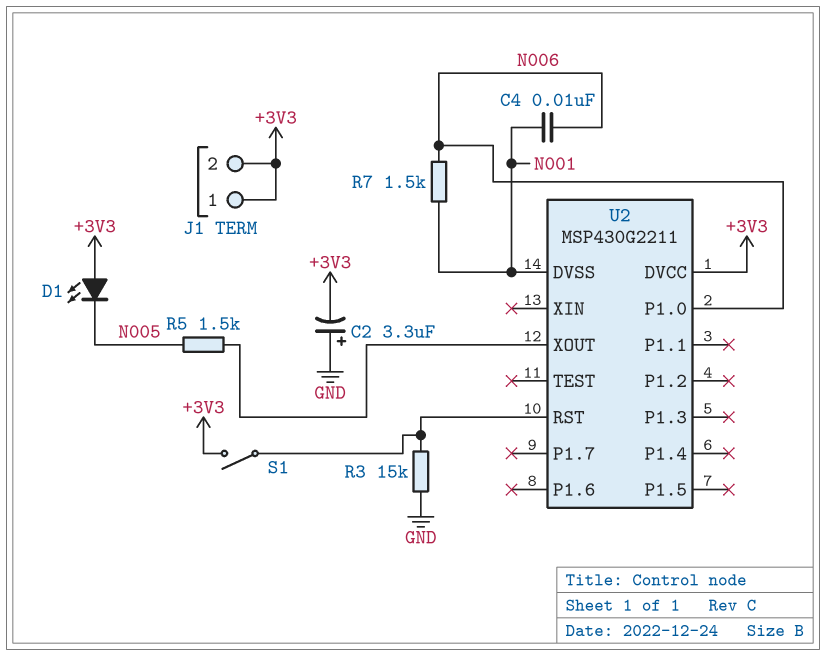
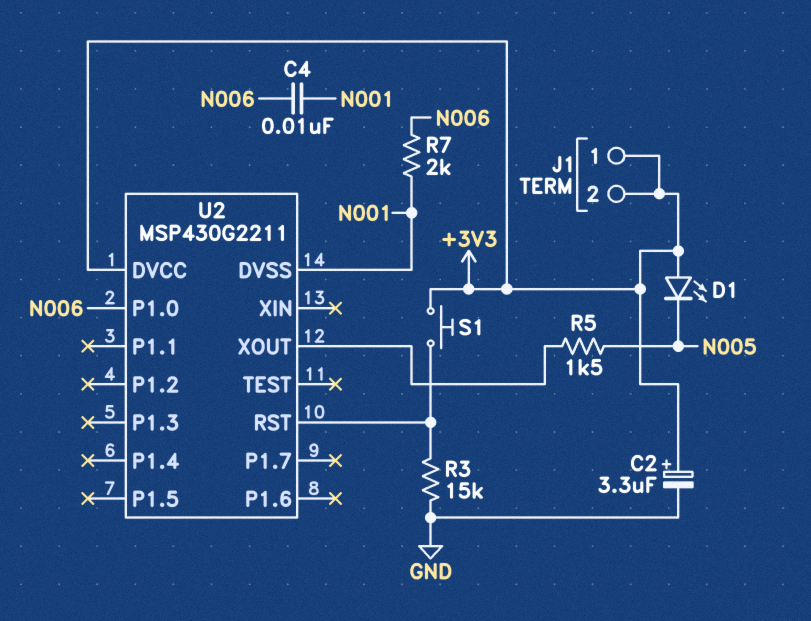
C2: 3.3uF (plus GND, minus +3V3) -> 3.3uF (plus +3V3, minus GND)
R7: 1.5k (N001, N006) -> 2k (N001, N006)
S1: switch (+3V3, U2/RST) -> button (+3V3, U2/RST)

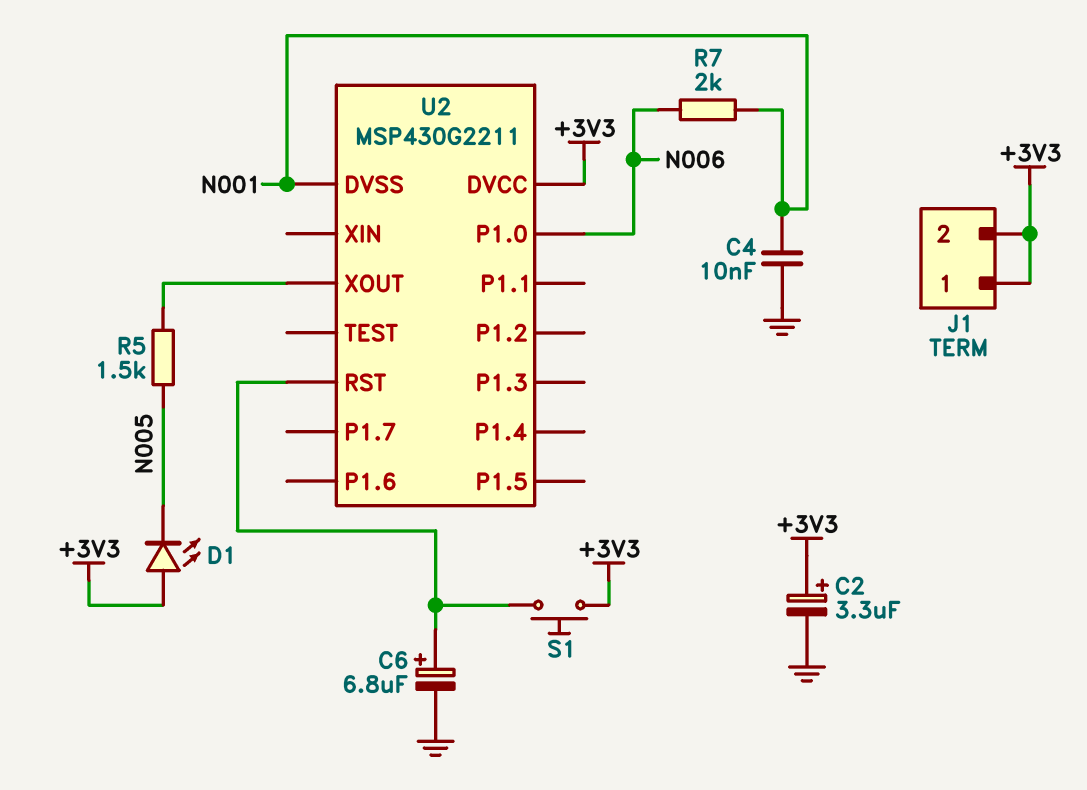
C4: 10nF (N001, N006) -> 10nF (GND, N001)
C6: none -> 6.8uF (plus U2/RST, minus GND)
R3: 15k (GND, U2/RST) -> none

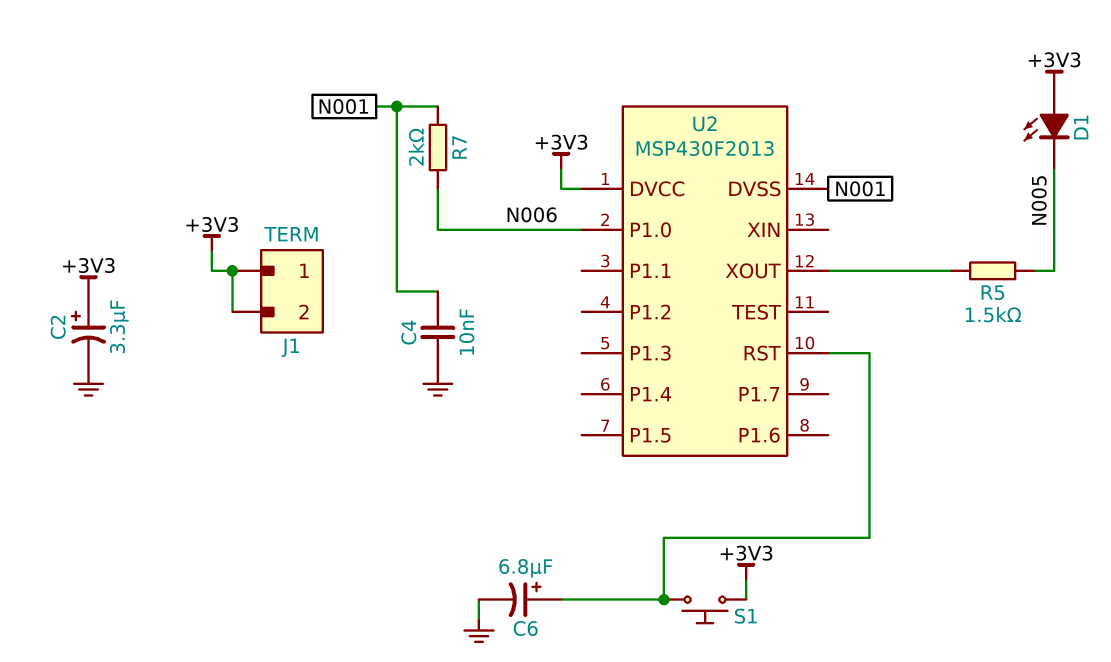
U2: MSP430G2211 -> MSP430F2013

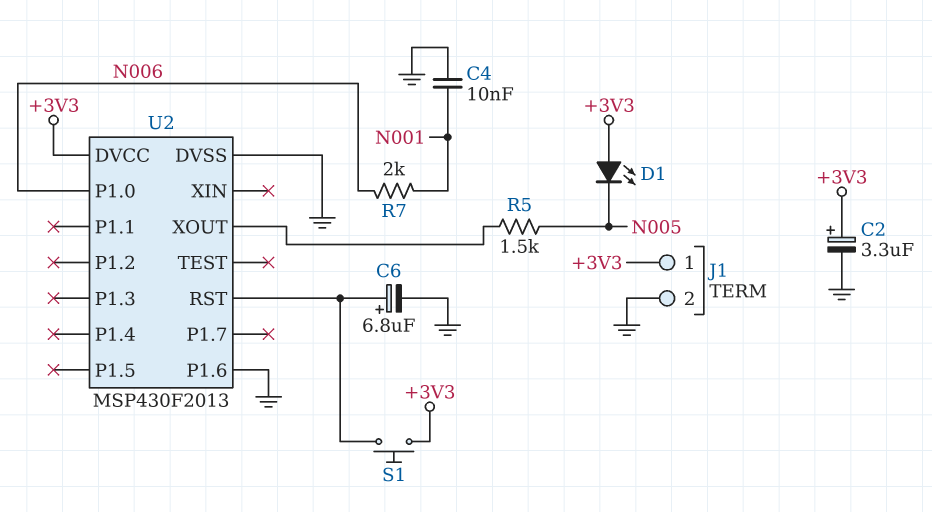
J1 pin 2: +3V3 -> GND
U2 pin DVSS: N001 -> GND
U2 pin P1.6: none -> GND

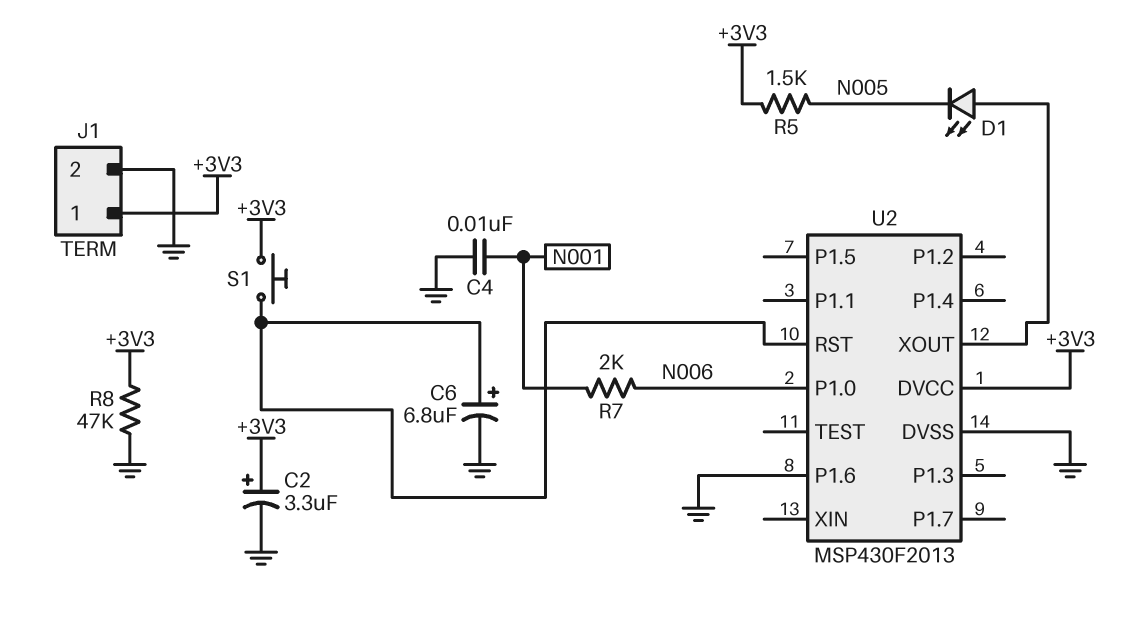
D1: LED (A +3V3, K N005) -> LED (A U2/XOUT, K N005)
R5: 1.5k (N005, U2/XOUT) -> 1.5k (+3V3, N005)
R8: none -> 47k (+3V3, GND)

